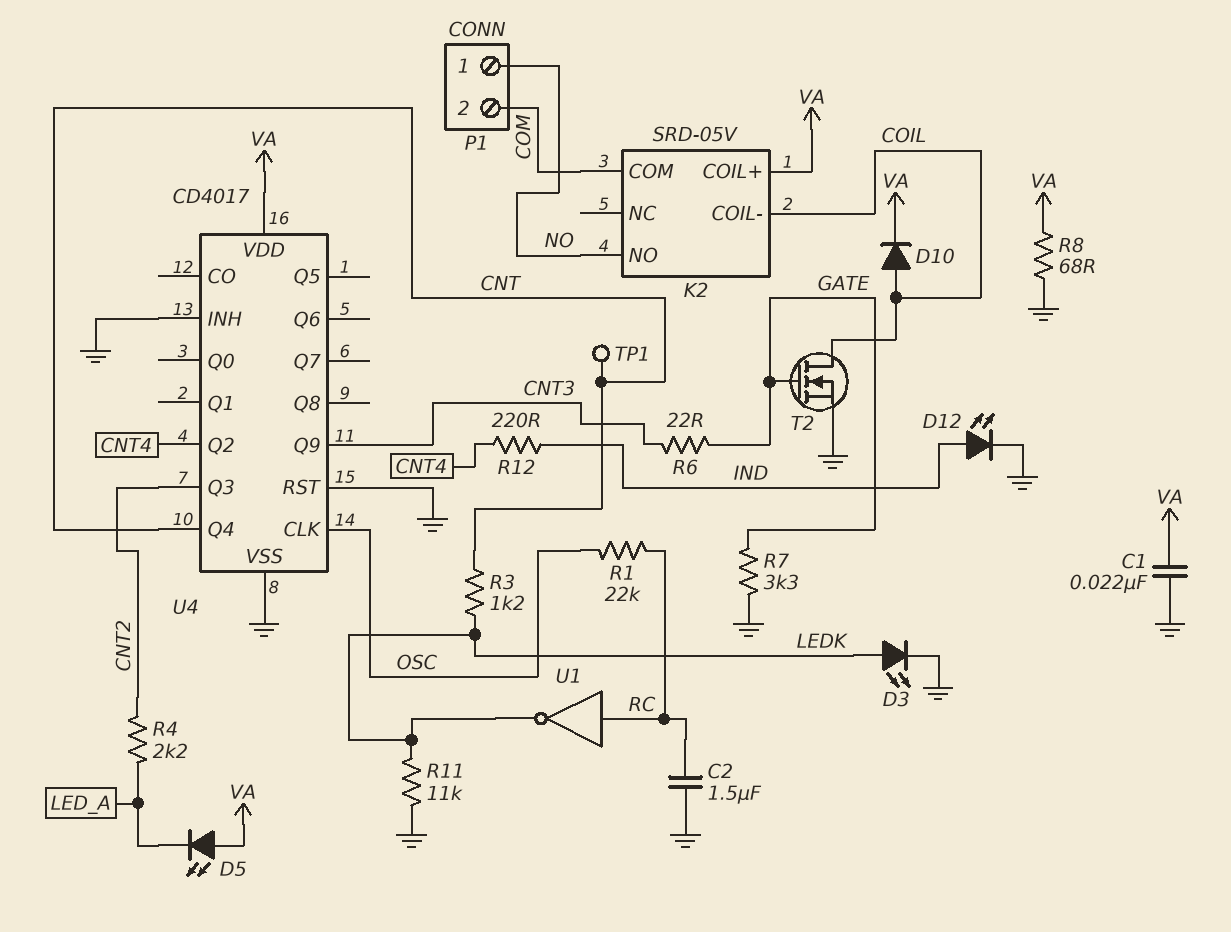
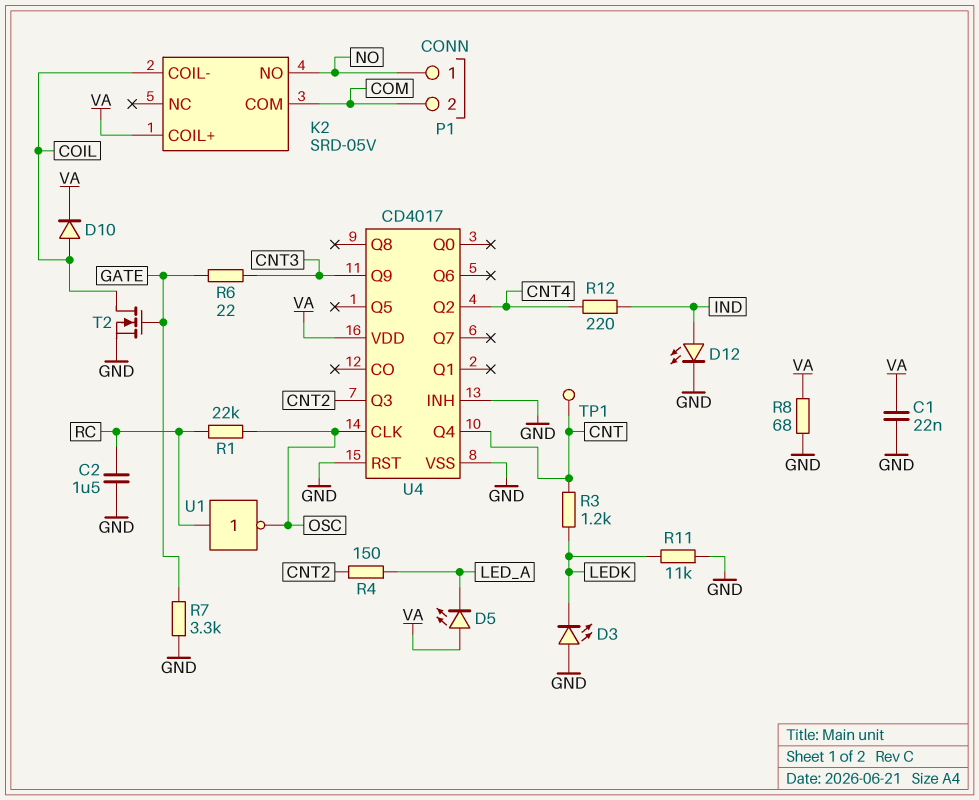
D3: LED (A LEDK, K GND) -> LED (A GND, K LEDK)
R4: 2.2k (CNT2, LED_A) -> 150 (CNT2, LED_A)
U1: NOT (in RC, out LEDK) -> NOT (in RC, out OSC)

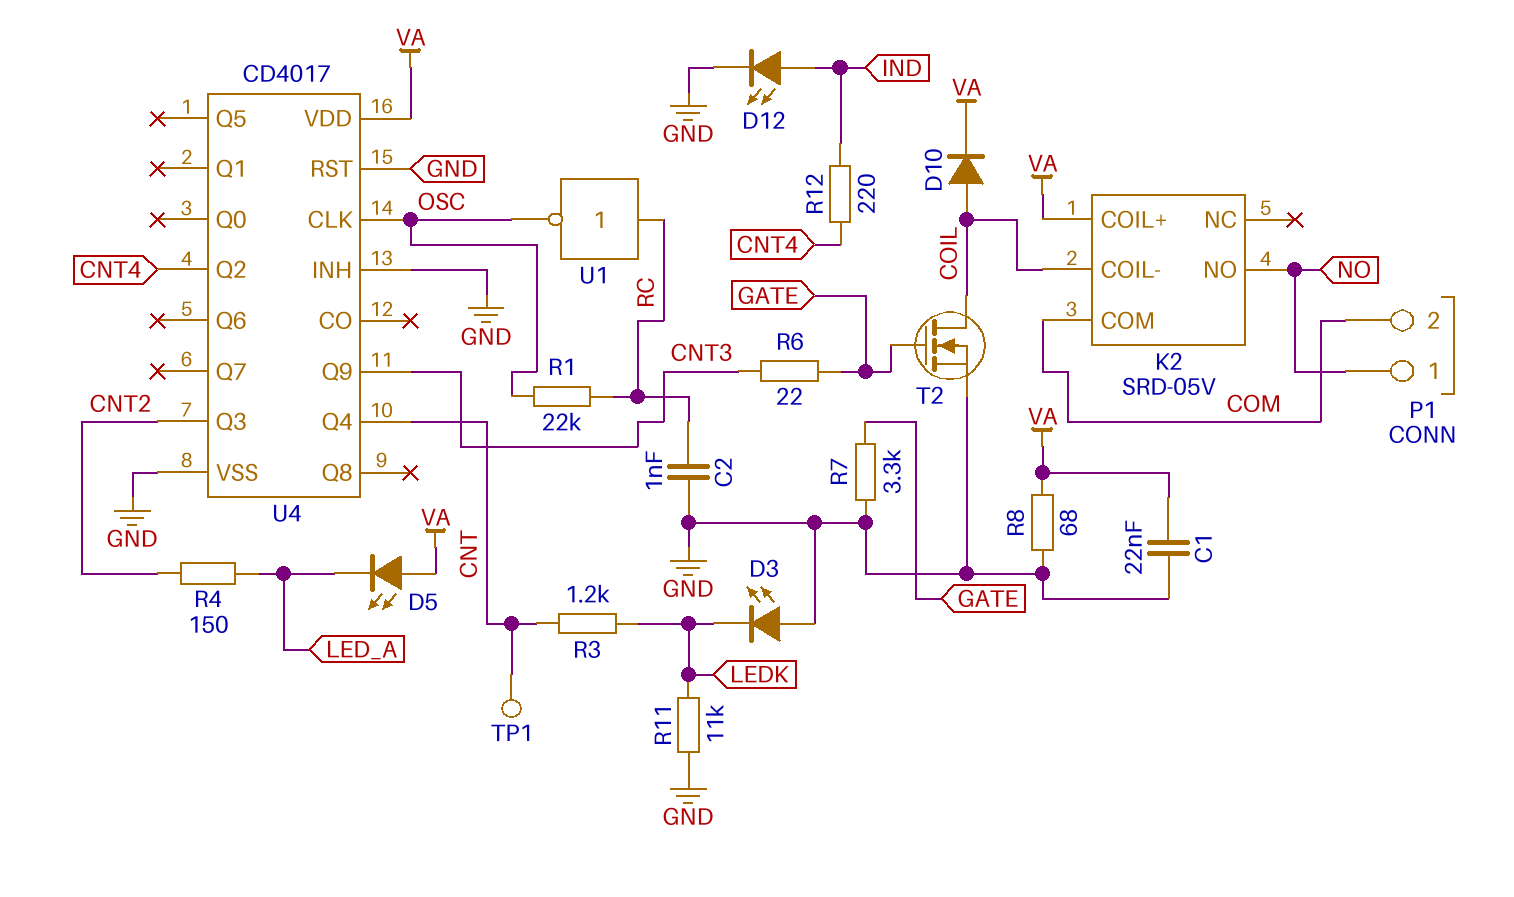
C2: 1.5uF (GND, RC) -> 1nF (GND, RC)

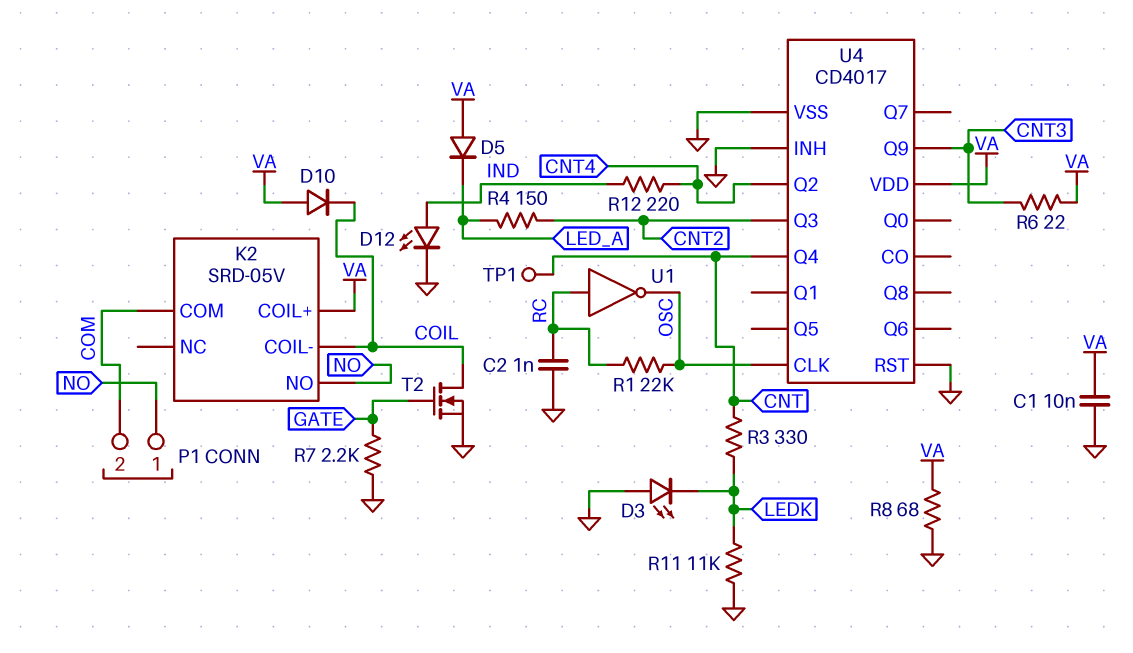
C1: 22nF (GND, VA) -> 10nF (GND, VA)
D5: LED (A VA, K LED_A) -> diode (A VA, K LED_A)
D10: diode (A COIL, K VA) -> diode (A VA, K COIL)
R3: 1.2k (CNT, LEDK) -> 330 (CNT, LEDK)
R6: 22 (CNT3, GATE) -> 22 (CNT3, VA)
R7: 3.3k (GATE, GND) -> 2.2k (GATE, GND)

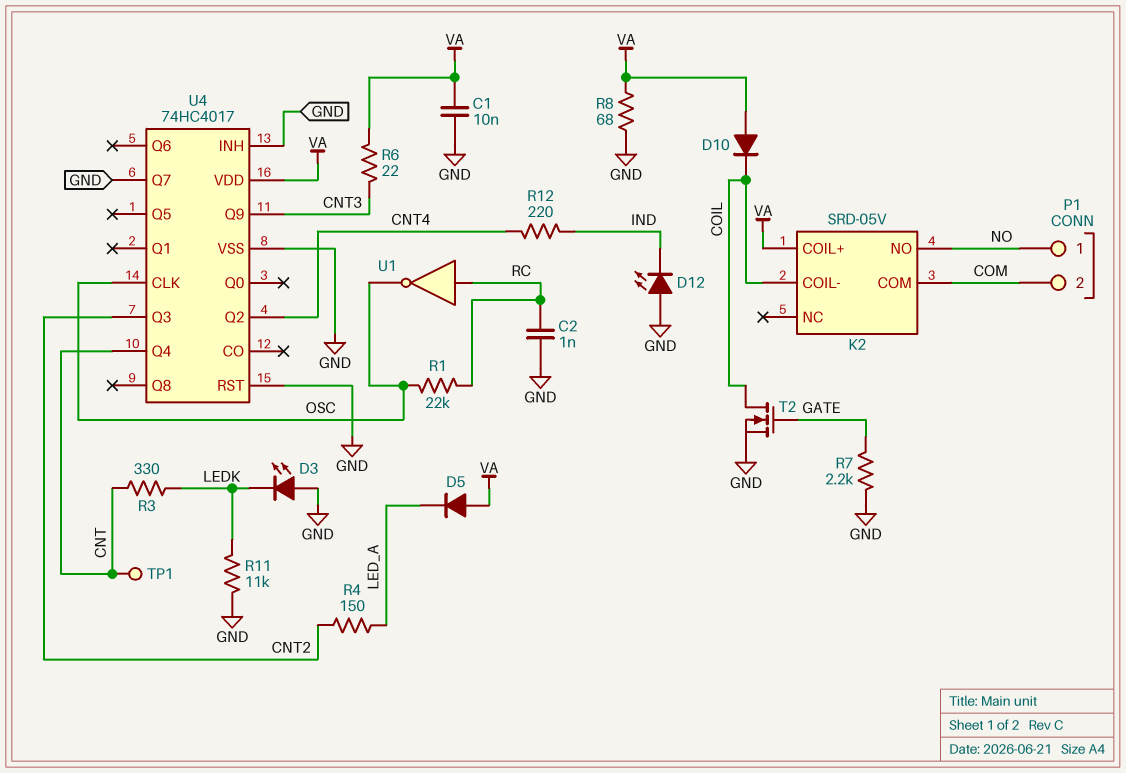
D12: LED (A IND, K GND) -> LED (A GND, K IND)
U4: CD4017 -> 74HC4017
U4 pin Q7: none -> GND

